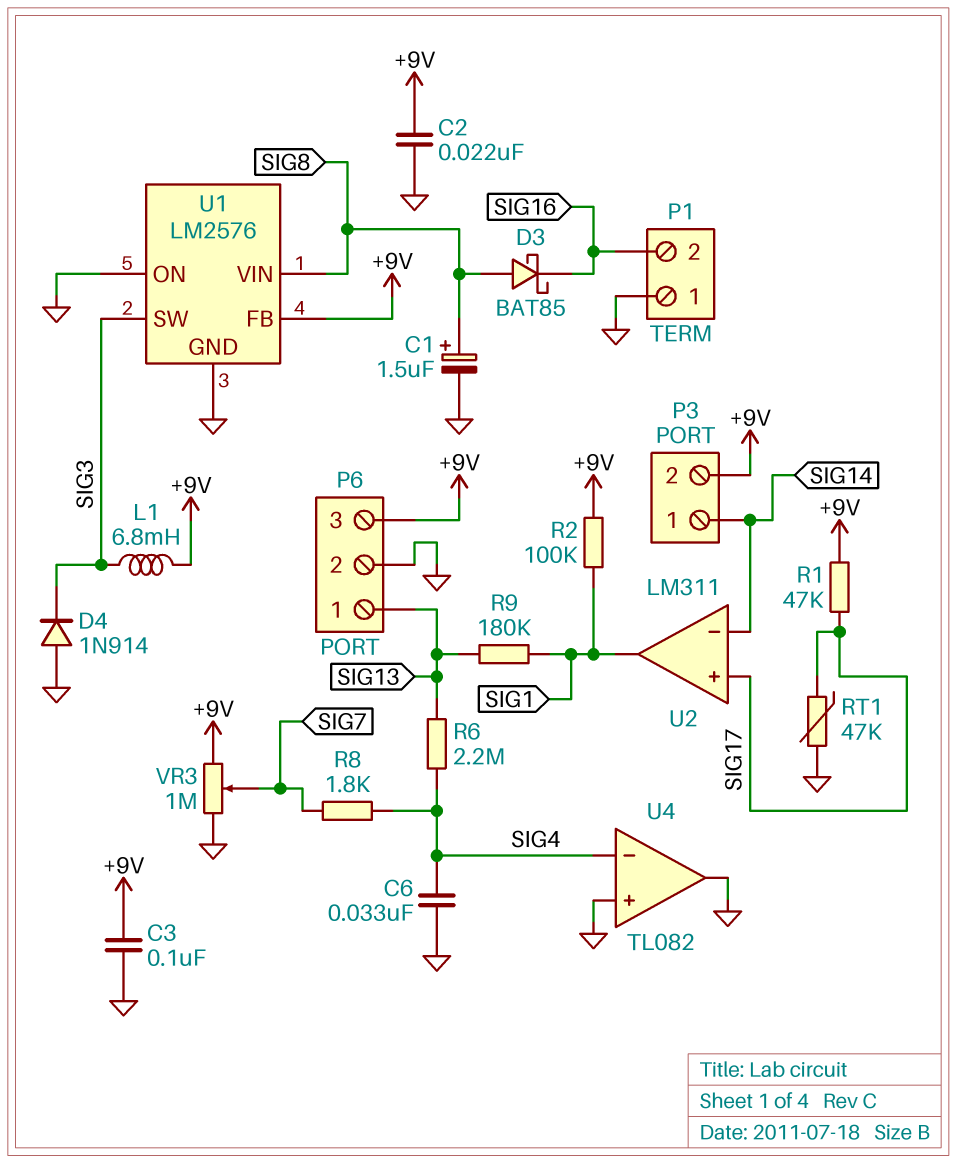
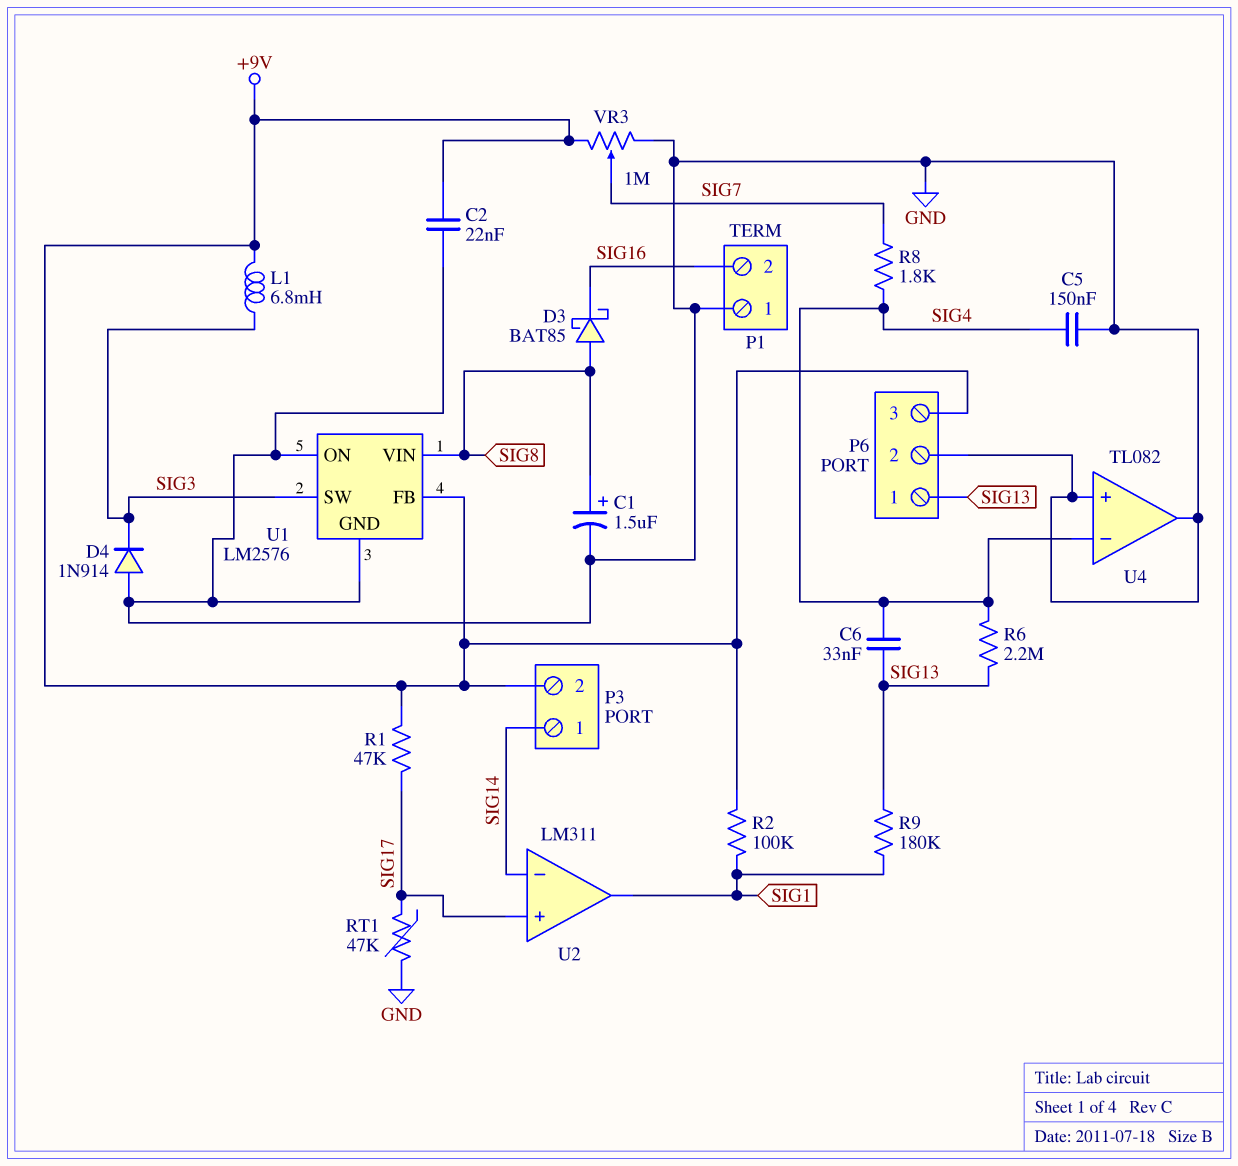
C3: 100nF (+9V, GND) -> none
C5: none -> 150nF (GND, SIG4)
C6: 33nF (GND, SIG4) -> 33nF (SIG4, SIG13)

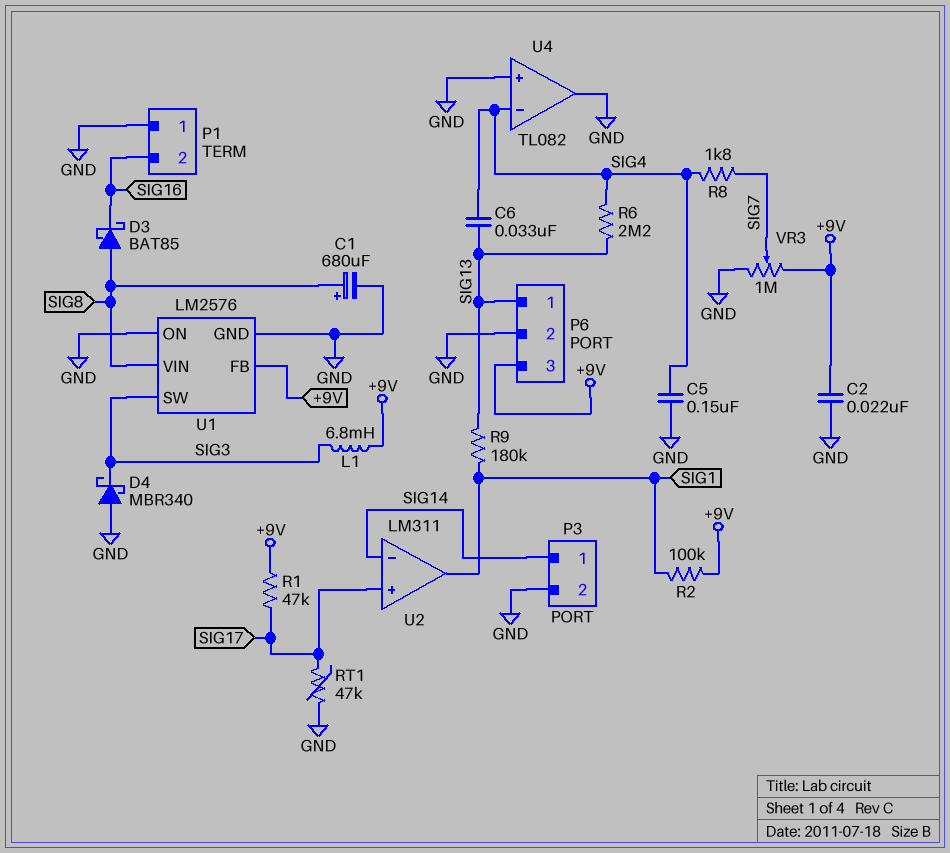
C1: 1.5uF (plus SIG8, minus GND) -> 680uF (plus SIG8, minus GND)
D4: diode 1N914 (A GND, K SIG3) -> schottky MBR340 (A GND, K SIG3)
P3 pin 2: +9V -> GND

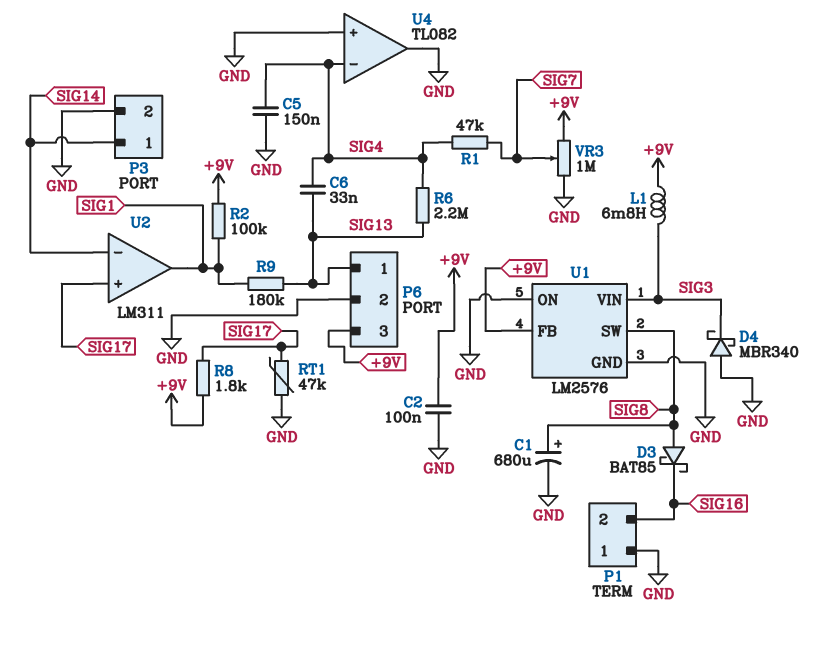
C2: 22nF (+9V, GND) -> 100nF (+9V, GND)
R1: 47k (+9V, SIG17) -> 47k (SIG4, SIG7)
R8: 1.8k (SIG4, SIG7) -> 1.8k (+9V, SIG17)
U1 pin SW: SIG3 -> SIG8
U1 pin VIN: SIG8 -> SIG3

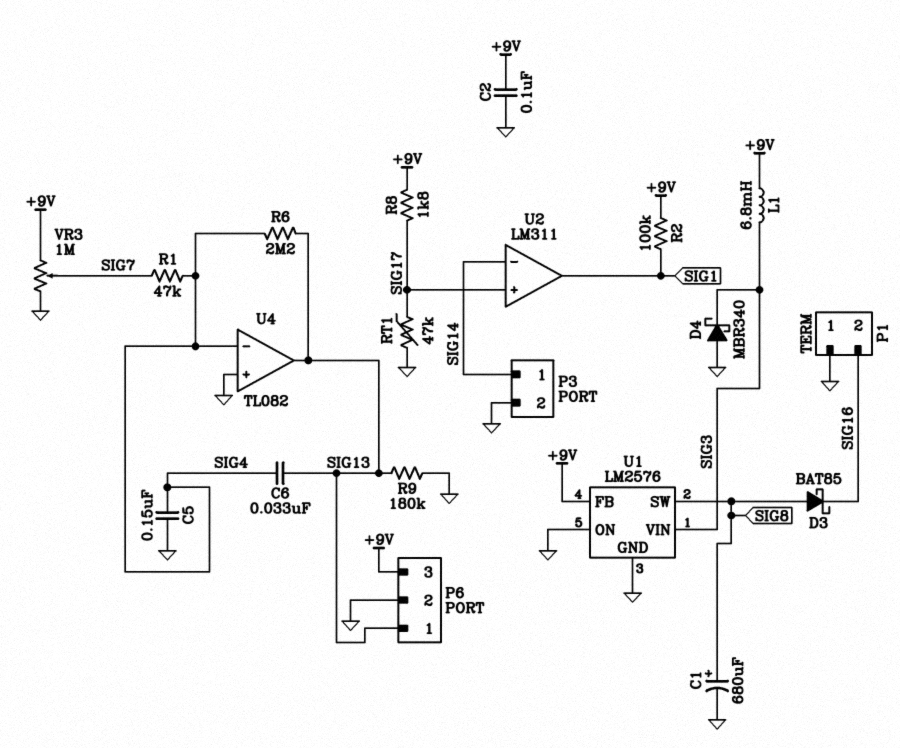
R9: 180k (SIG1, SIG13) -> 180k (GND, SIG13)
U4 pin out: GND -> SIG13

